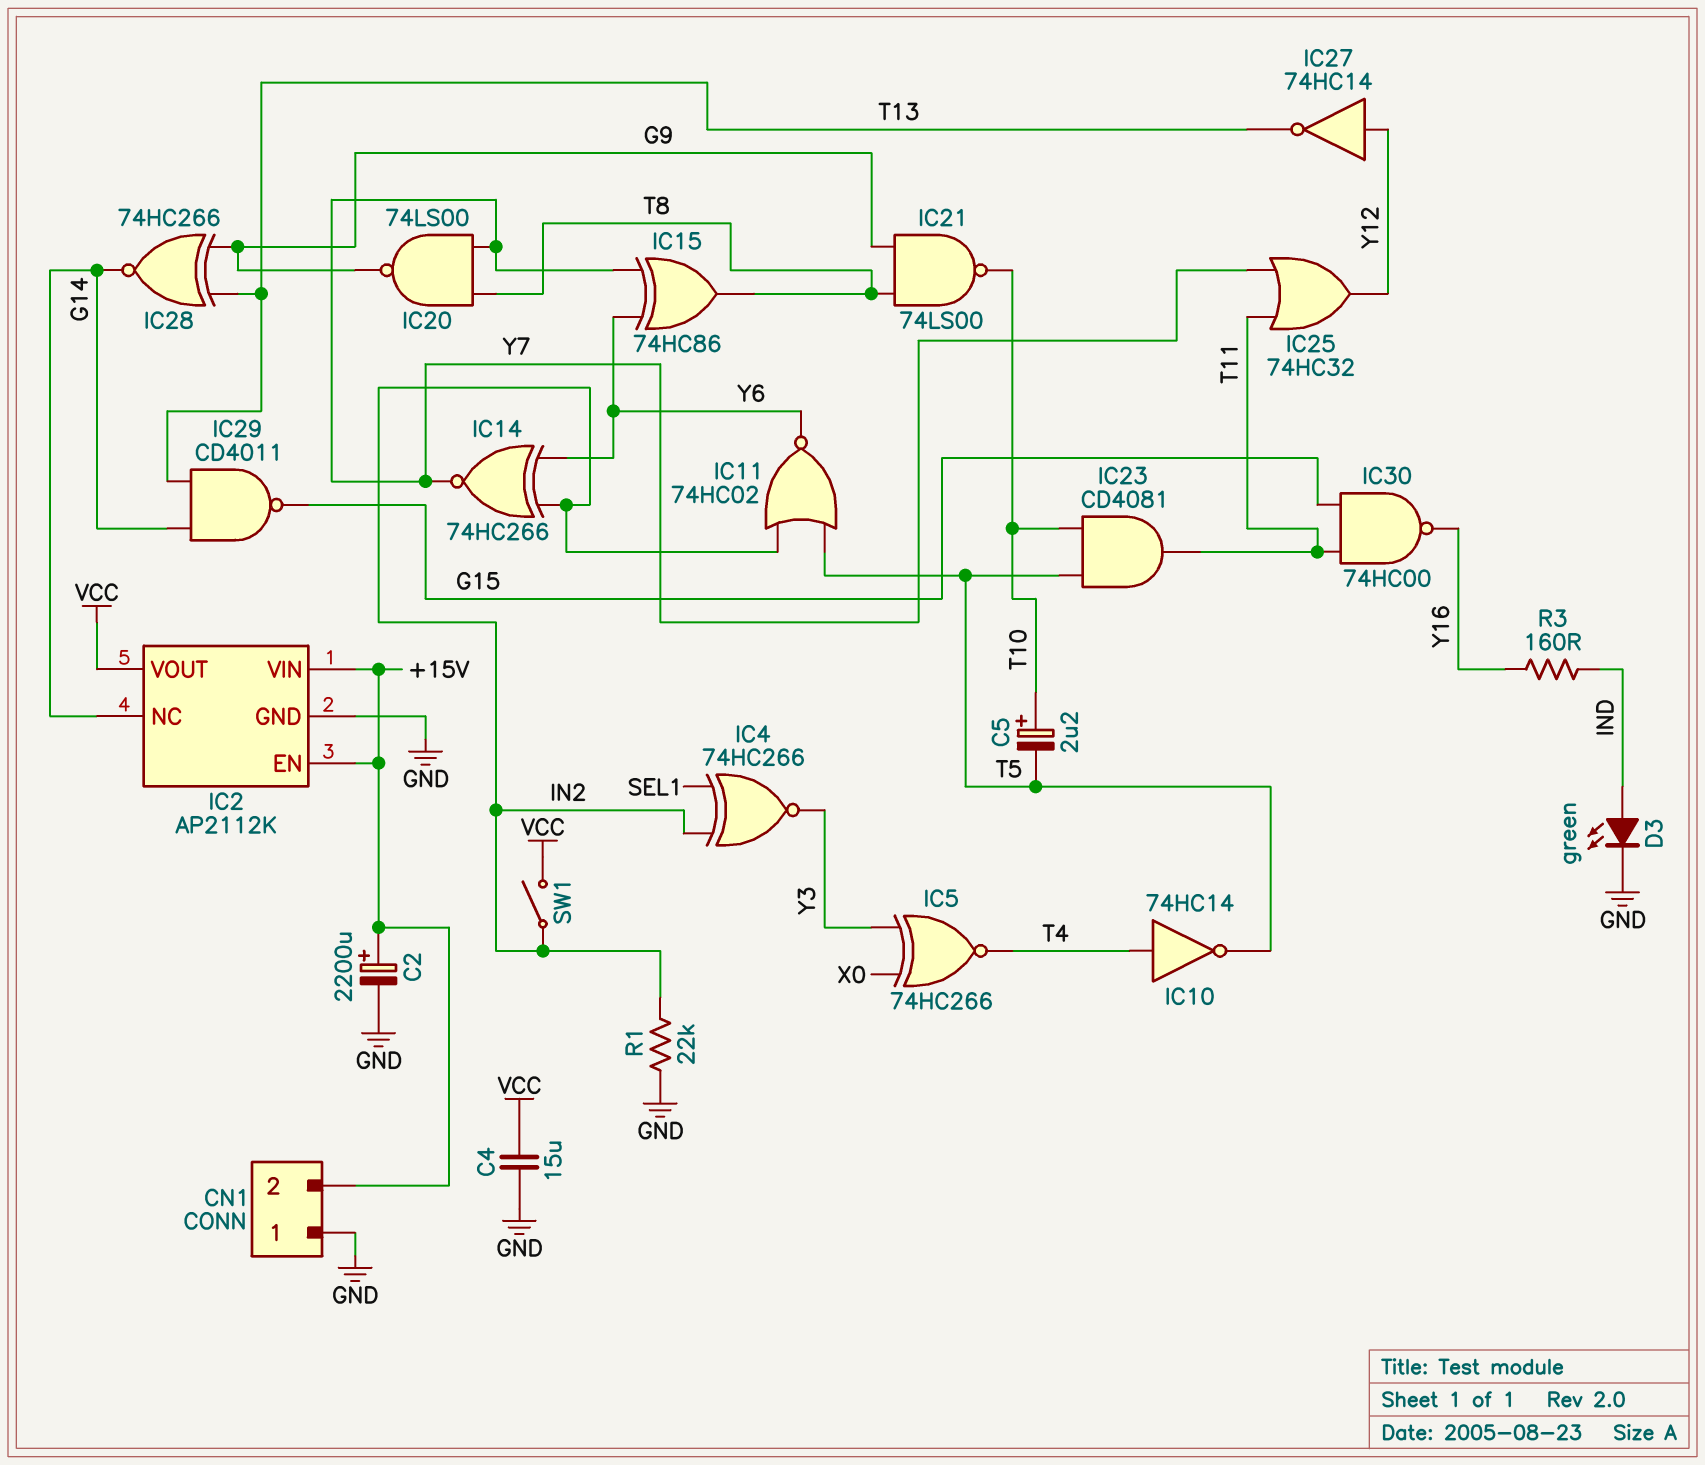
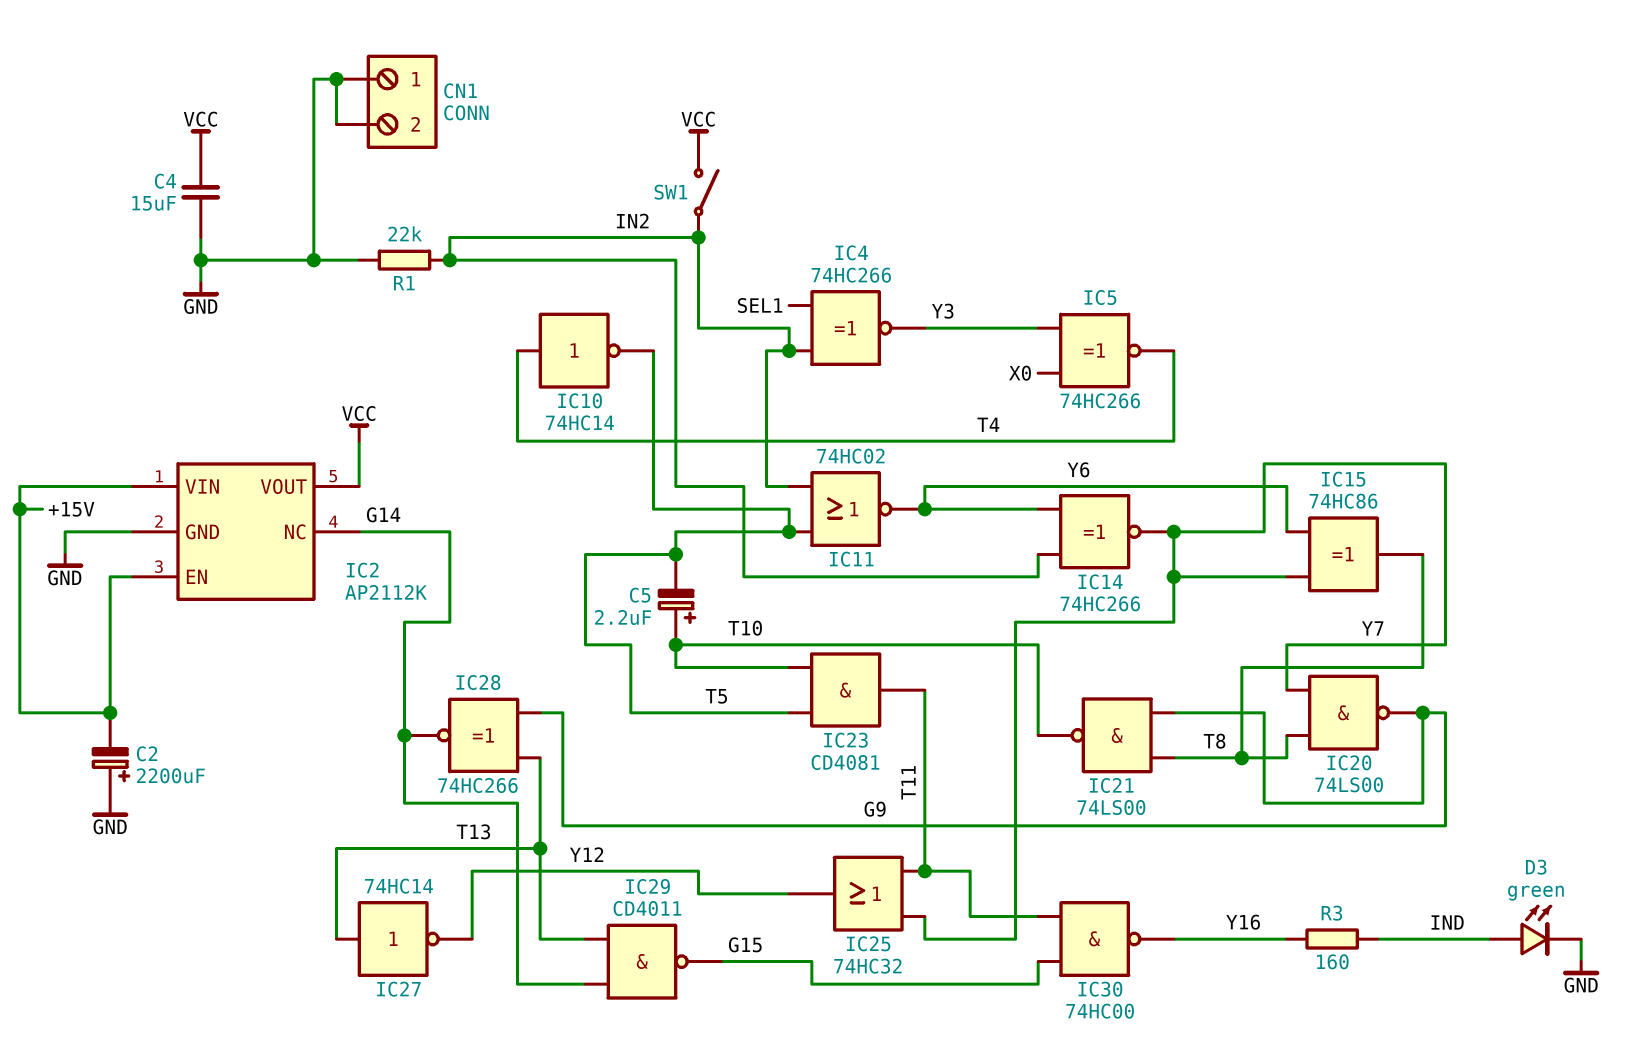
C2: 2200uF (plus +15V, minus GND) -> 2200uF (plus GND, minus +15V)
CN1 pin 2: +15V -> GND
IC27: NOT 74HC14 (in Y12, out T13) -> NOT 74HC14 (in T13, out Y12)

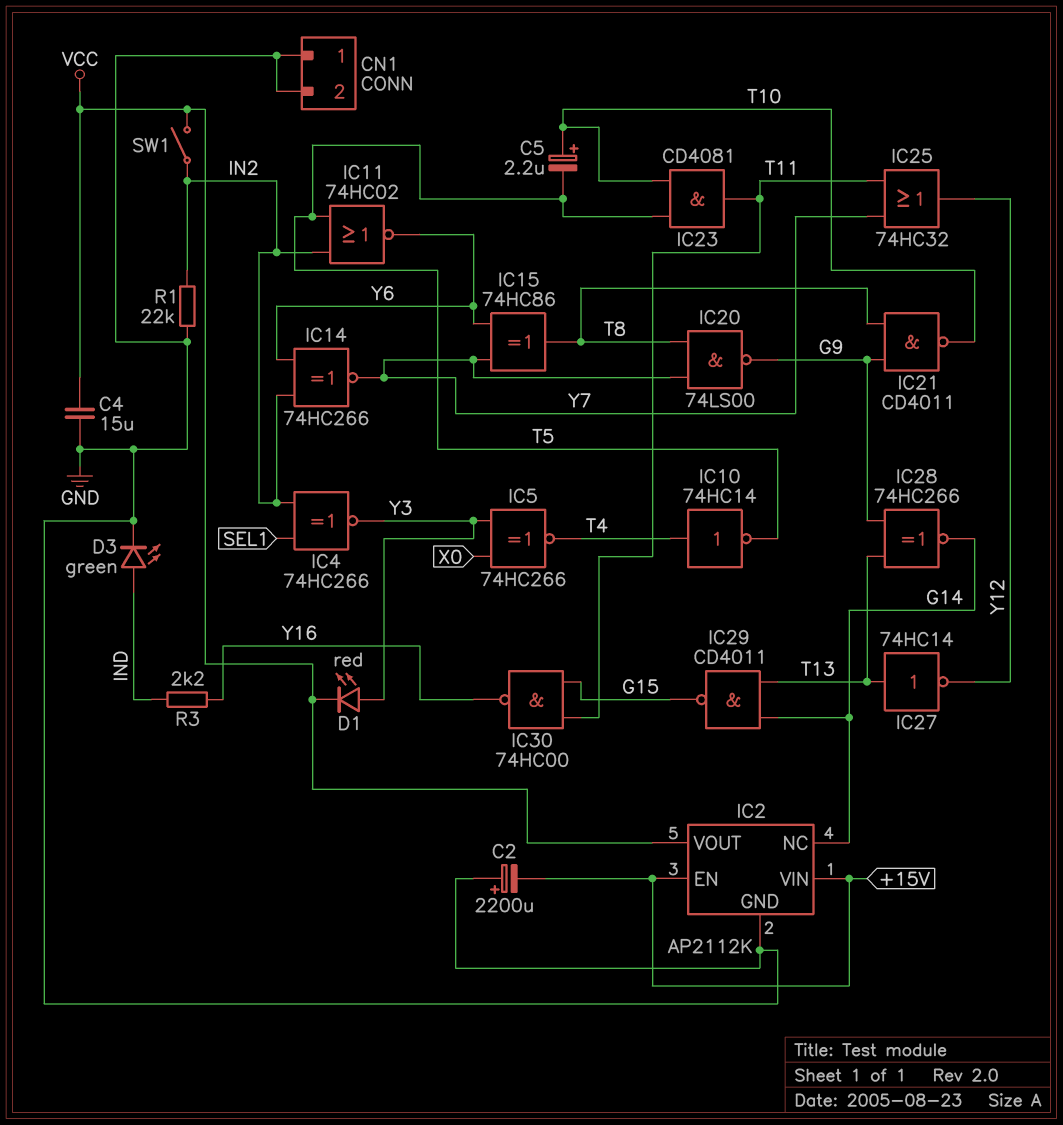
D1: none -> LED red (A Y3, K VCC)
IC21: NAND 74LS00 (in G9, in T8, out T10) -> NAND CD4011 (in G9, in T8, out T10)
R3: 160 (IND, Y16) -> 2.2k (IND, Y16)

